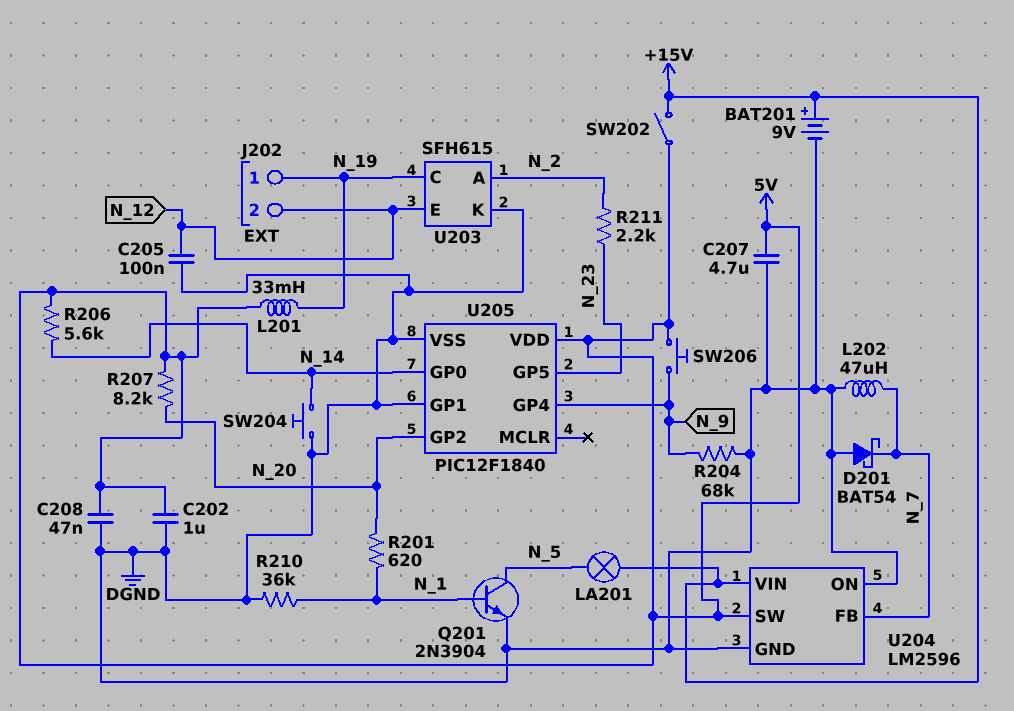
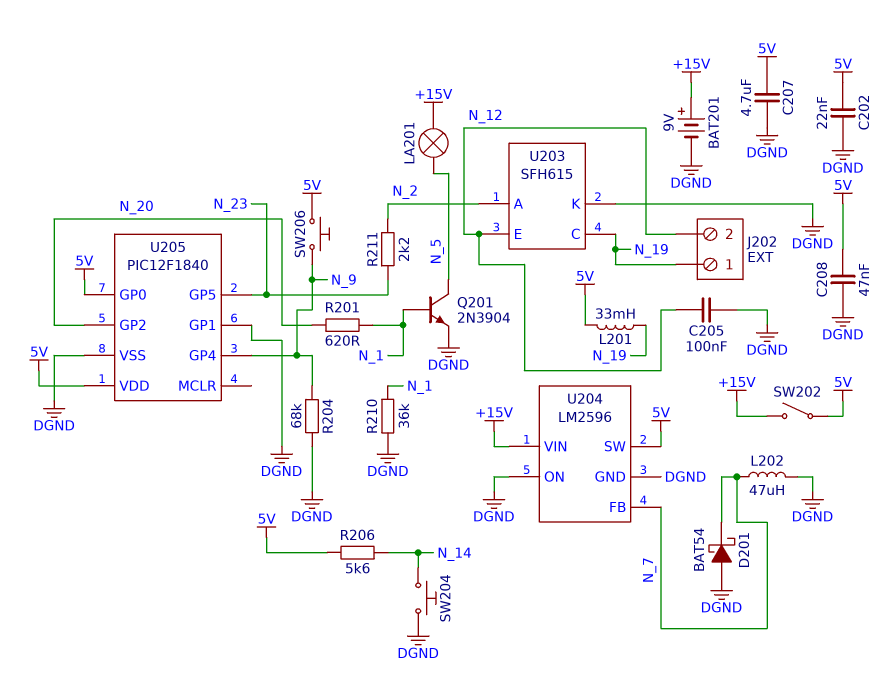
C202: 1uF (5V, DGND) -> 22nF (5V, DGND)
R207: 8.2k (5V, N_20) -> none
U205 pin GP0: N_14 -> 5V

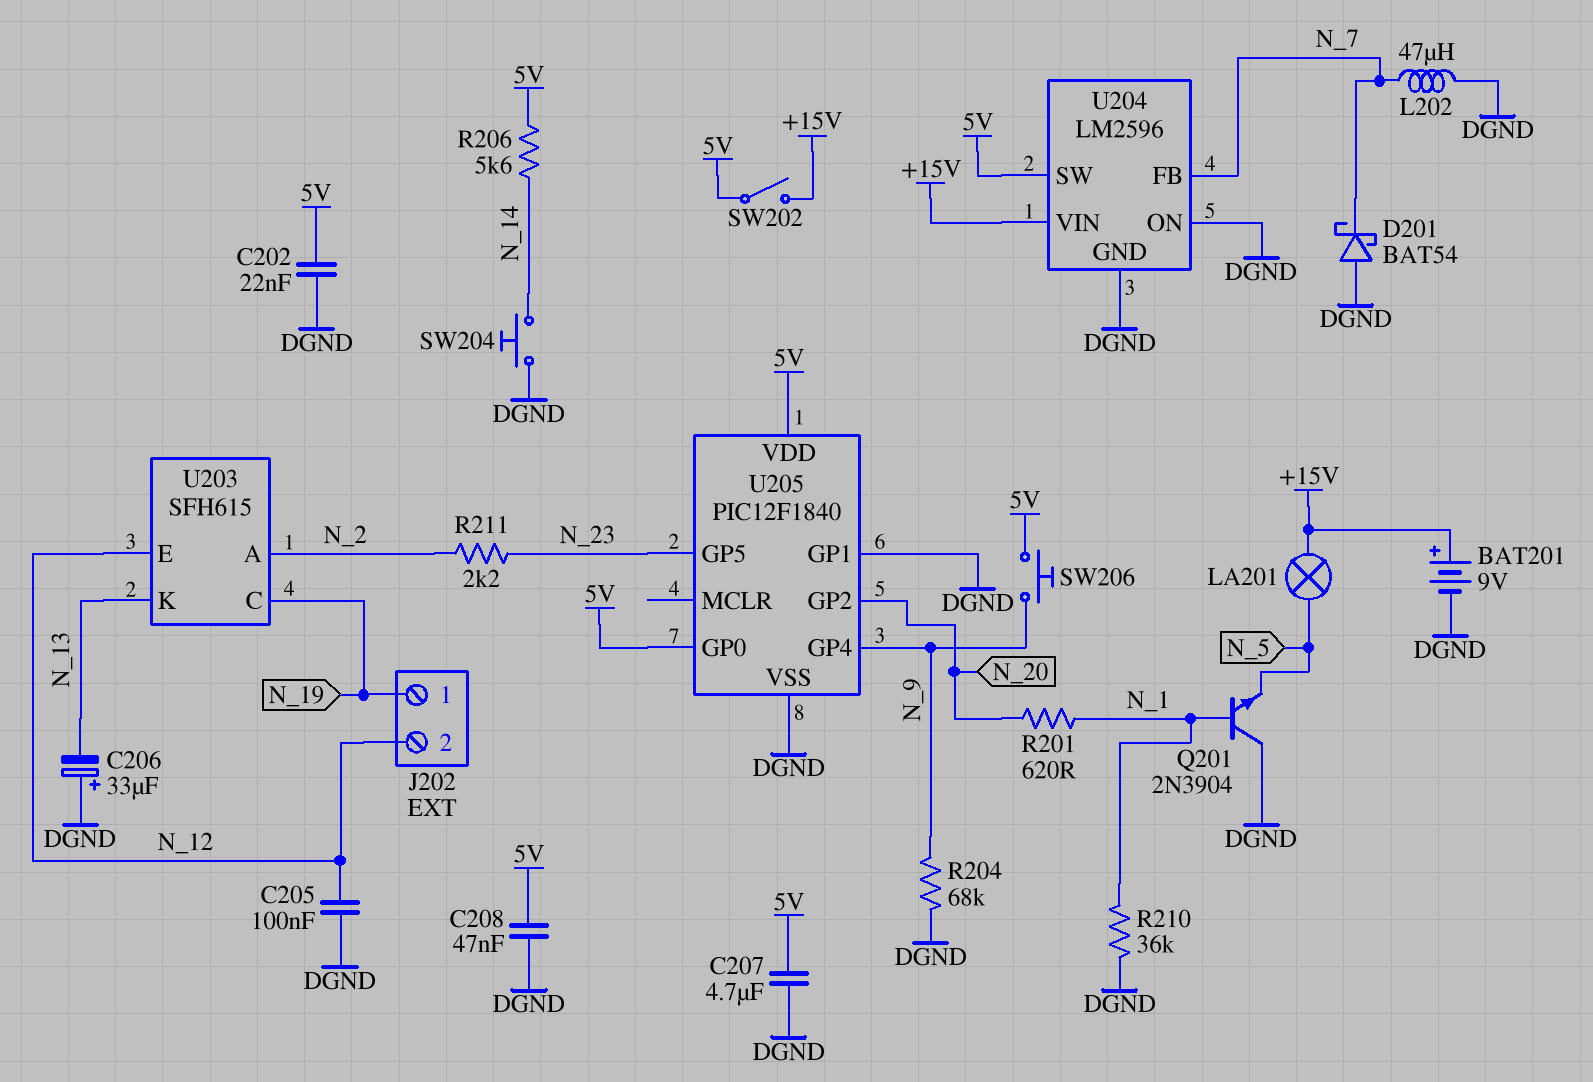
C206: none -> 33uF (plus DGND, minus N_13)
L201: 33mH (5V, N_19) -> none
Q201: NPN 2N3904 (B N_1, C N_5, E DGND) -> NPN 2N3904 (B N_1, C DGND, E N_5)
U203 pin K: DGND -> N_13

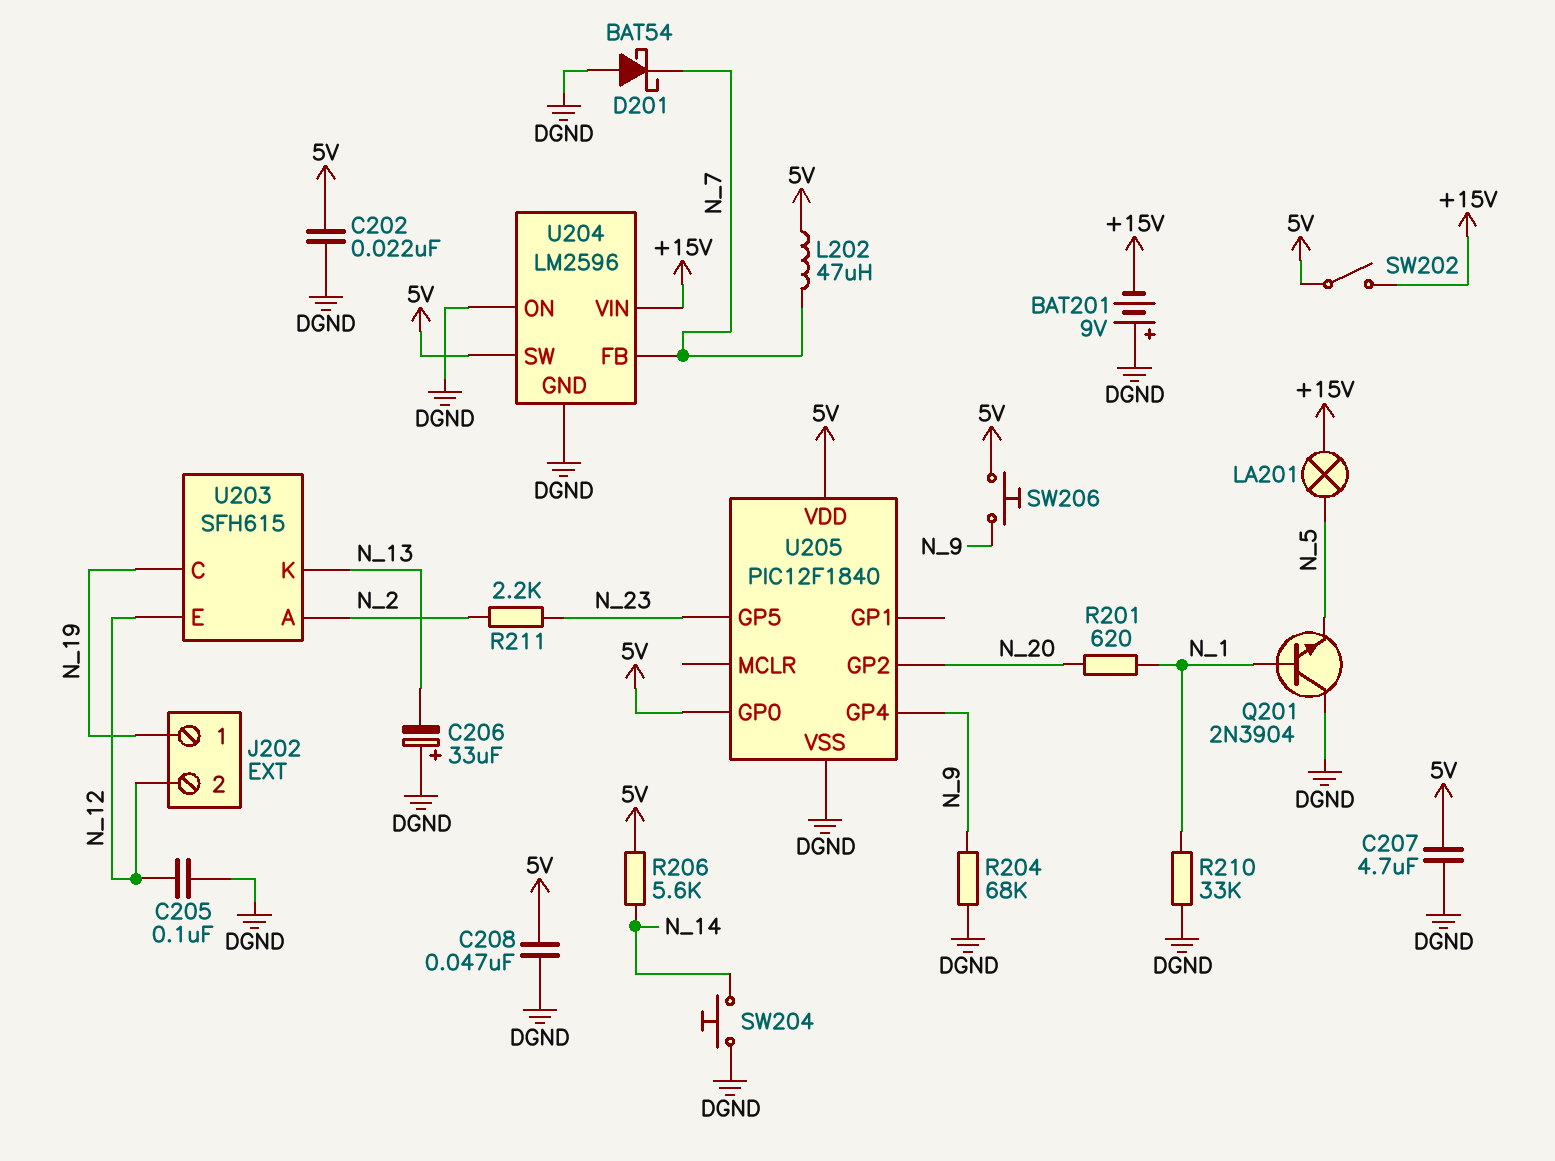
BAT201: 9V (plus +15V, minus DGND) -> 9V (plus DGND, minus +15V)
L202: 47uH (DGND, N_7) -> 47uH (5V, N_7)
R210: 36k (DGND, N_1) -> 33k (DGND, N_1)
U205 pin GP1: DGND -> none

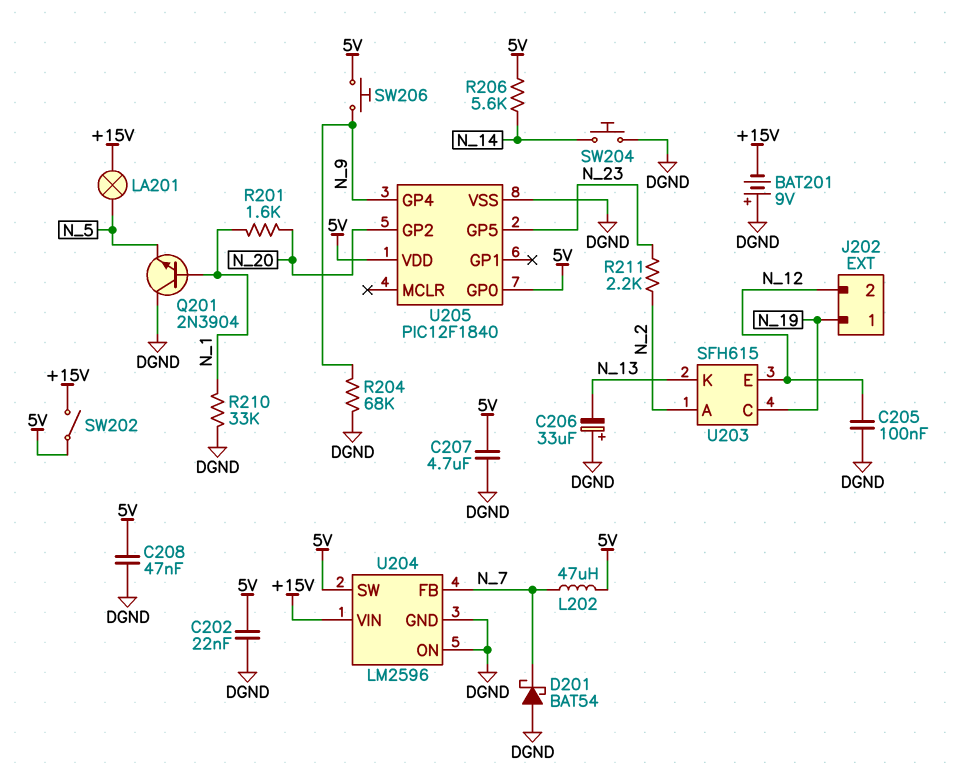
R201: 620 (N_1, N_20) -> 1.6k (N_1, N_20)

